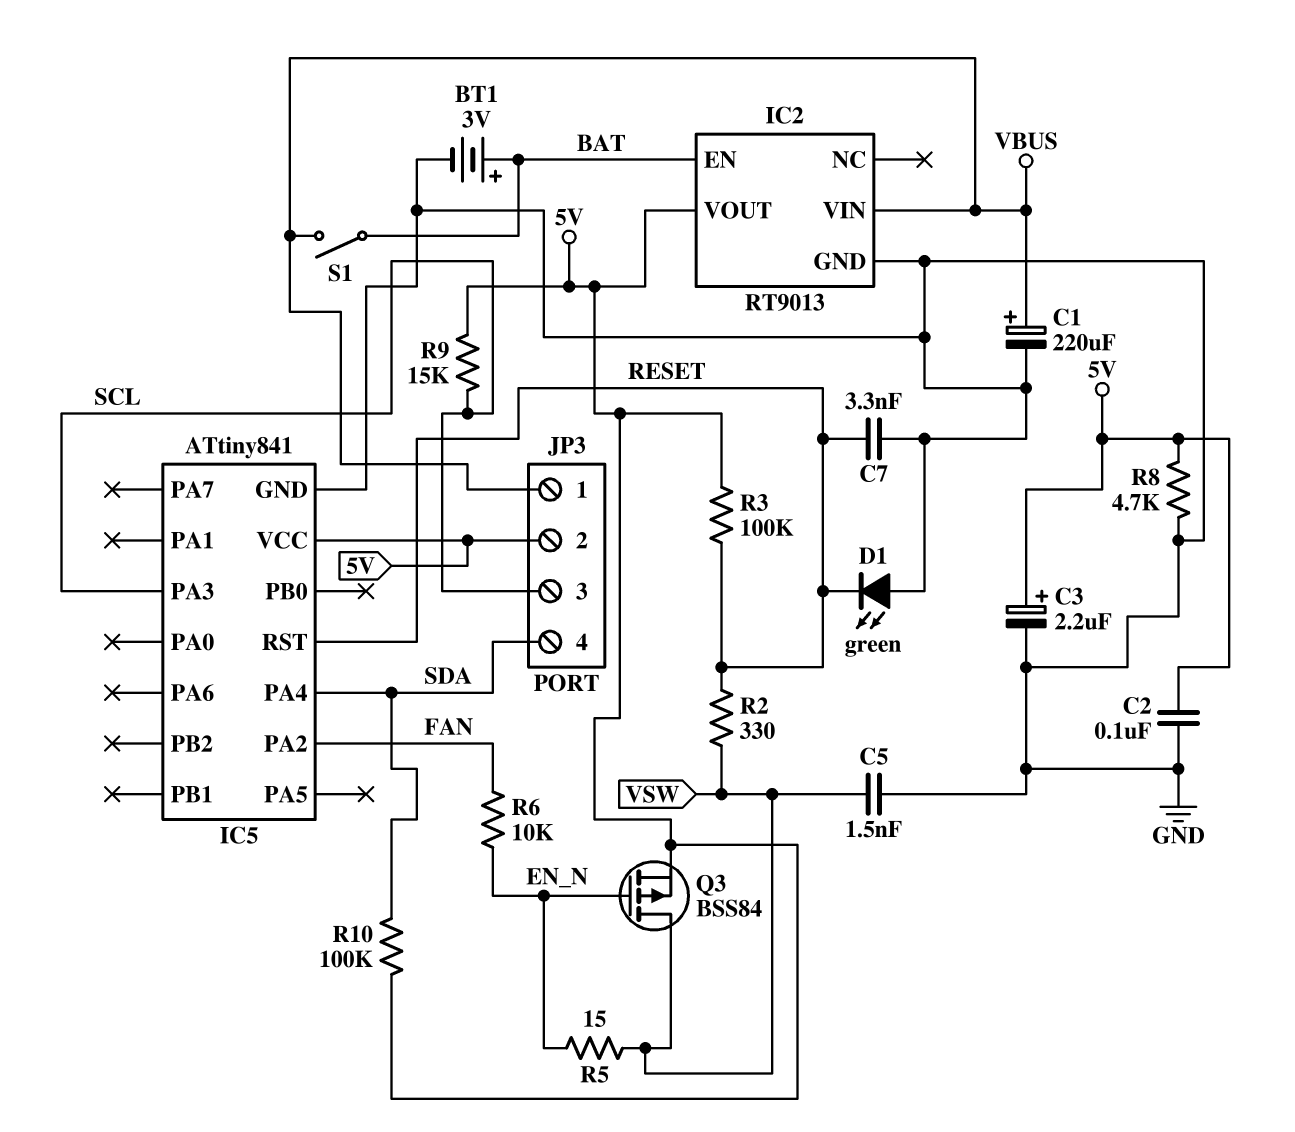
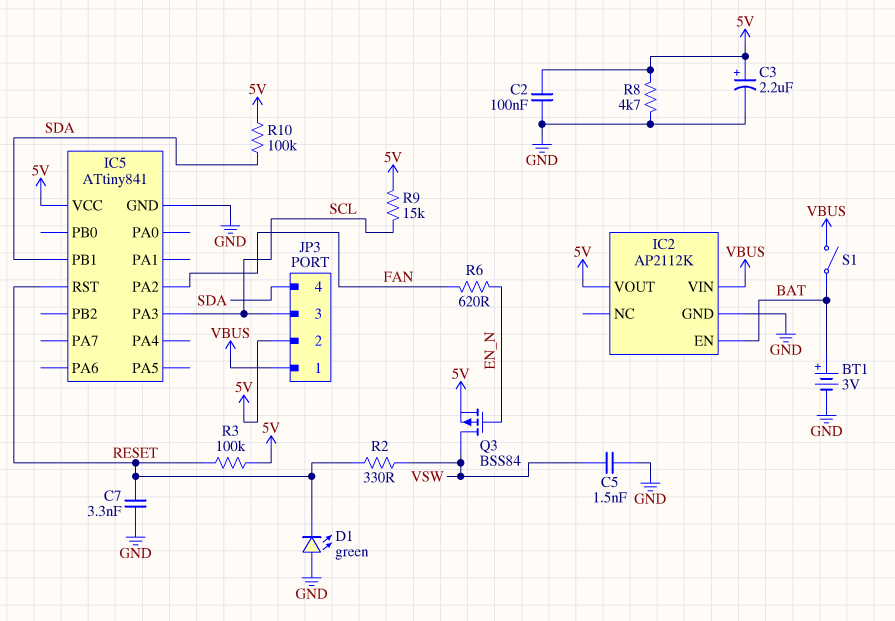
C1: 220uF (plus VBUS, minus GND) -> none
IC2: RT9013 -> AP2112K
IC5 pin PA4: SDA -> none
IC5 pin PB1: none -> SDA
R5: 15 (EN_N, VSW) -> none
R6: 10k (EN_N, FAN) -> 620 (EN_N, FAN)

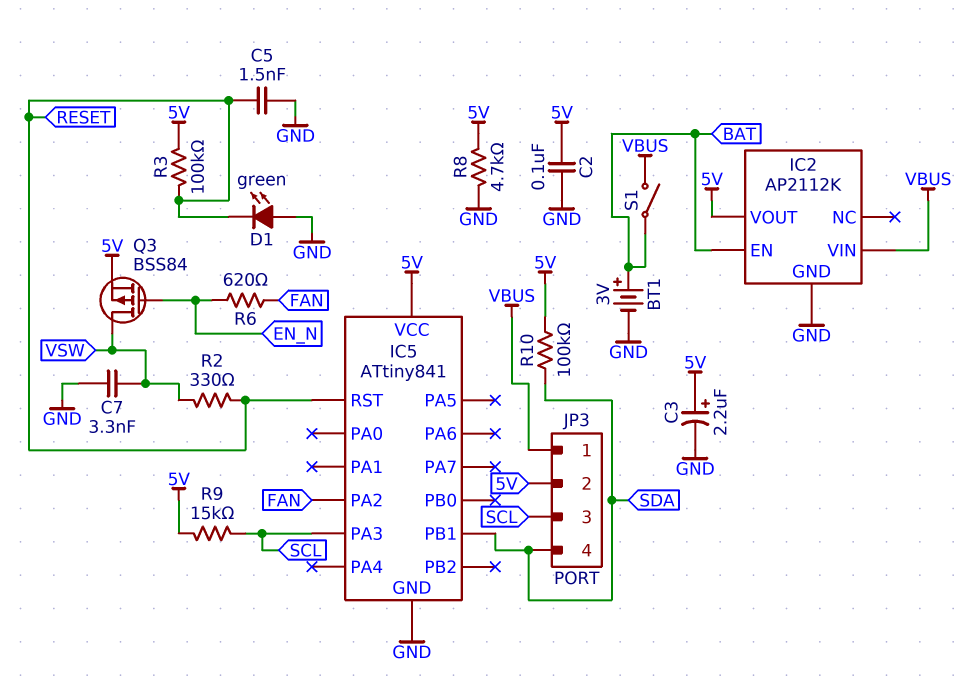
C5: 1.5nF (GND, VSW) -> 1.5nF (GND, RESET)
C7: 3.3nF (GND, RESET) -> 3.3nF (GND, VSW)

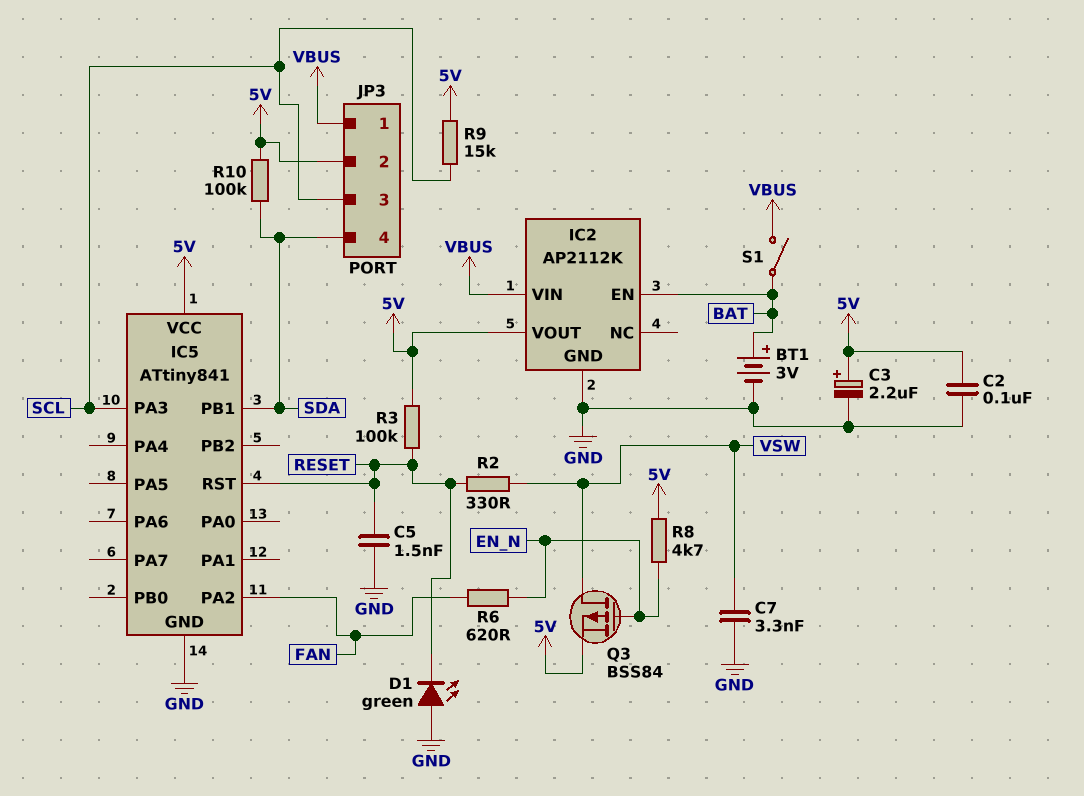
R8: 4.7k (5V, GND) -> 4.7k (5V, EN_N)

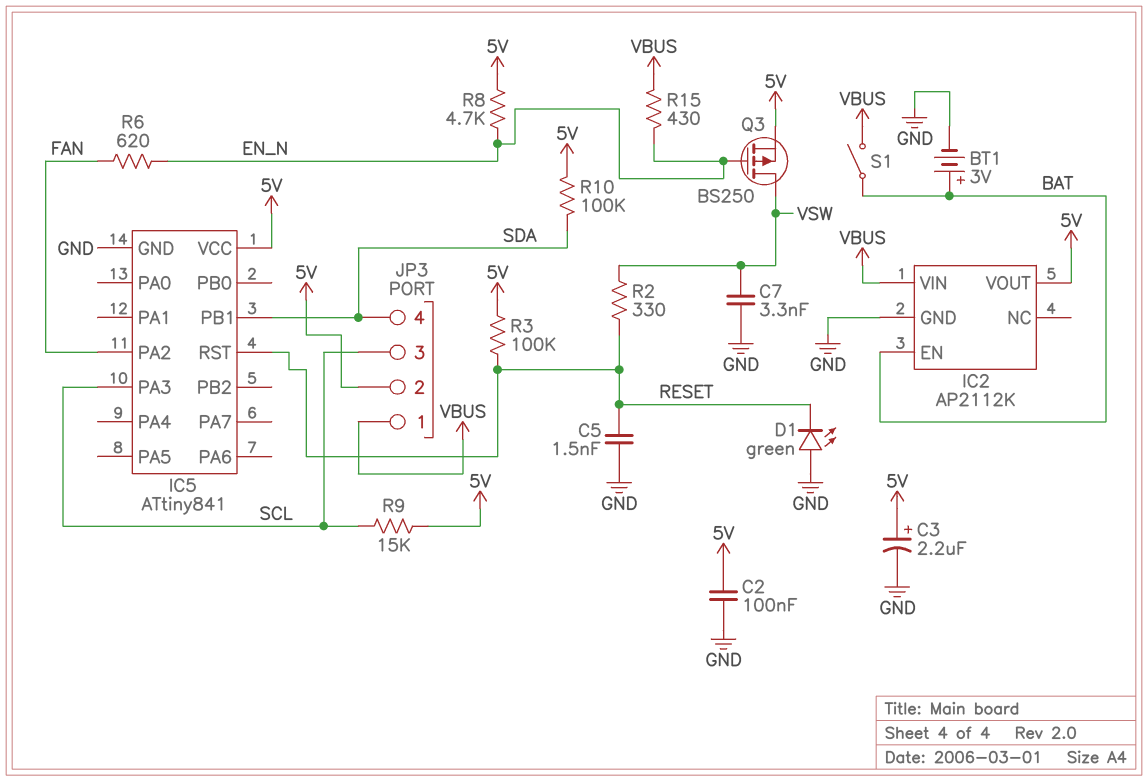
Q3: PMOS BSS84 (G EN_N, D VSW, S 5V) -> PMOS BS250 (G EN_N, D VSW, S 5V)
R15: none -> 430 (EN_N, VBUS)

